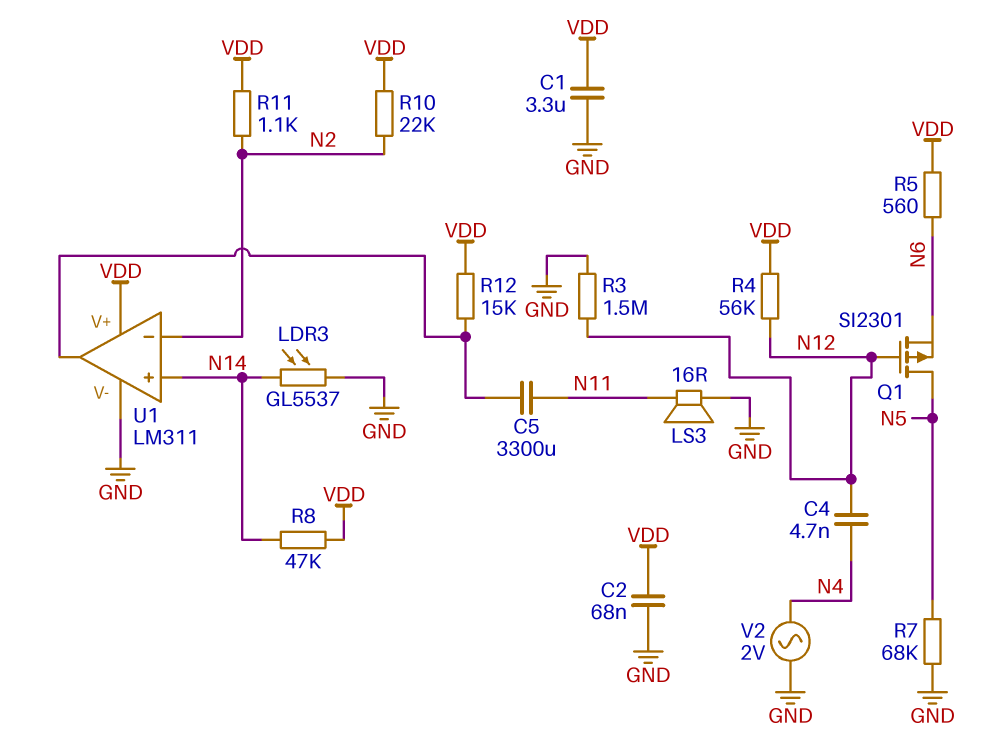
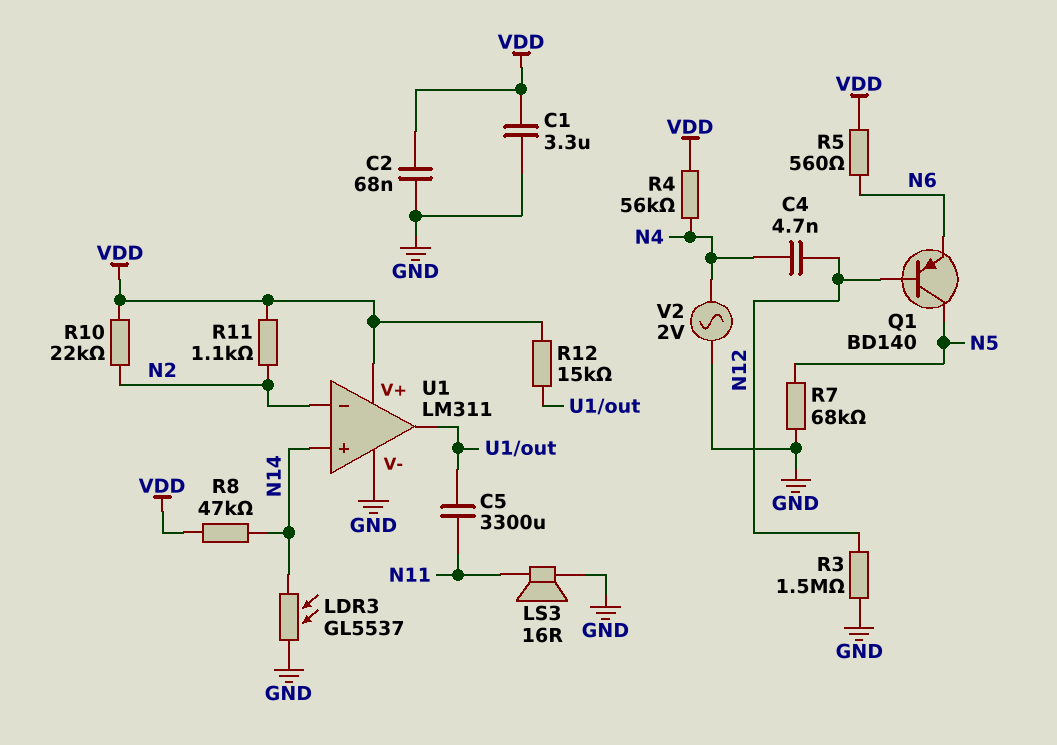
Q1: PMOS SI2301 (G N12, D N5, S N6) -> PNP BD140 (B N12, C N5, E N6)
R4: 56k (N12, VDD) -> 56k (N4, VDD)

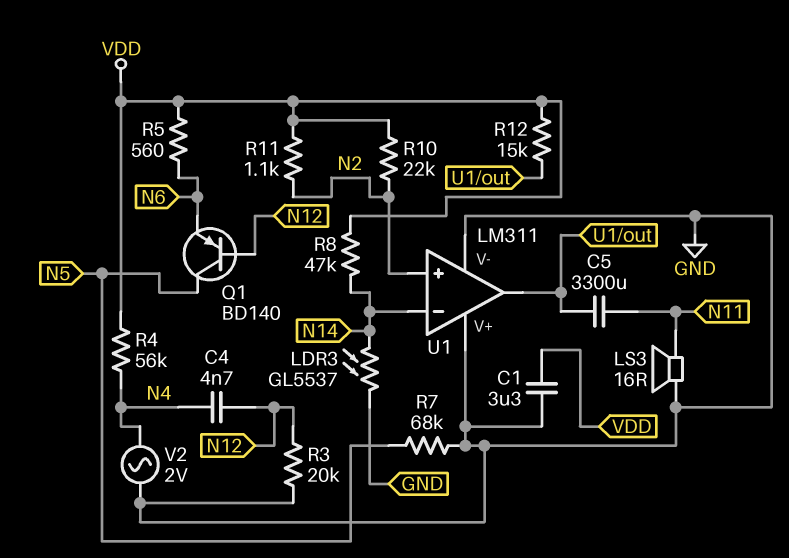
C2: 68nF (GND, VDD) -> none
R3: 1.5M (GND, N12) -> 20k (GND, N12)
U1 pin V+: VDD -> GND
U1 pin in+: N14 -> N2
U1 pin in-: N2 -> N14

